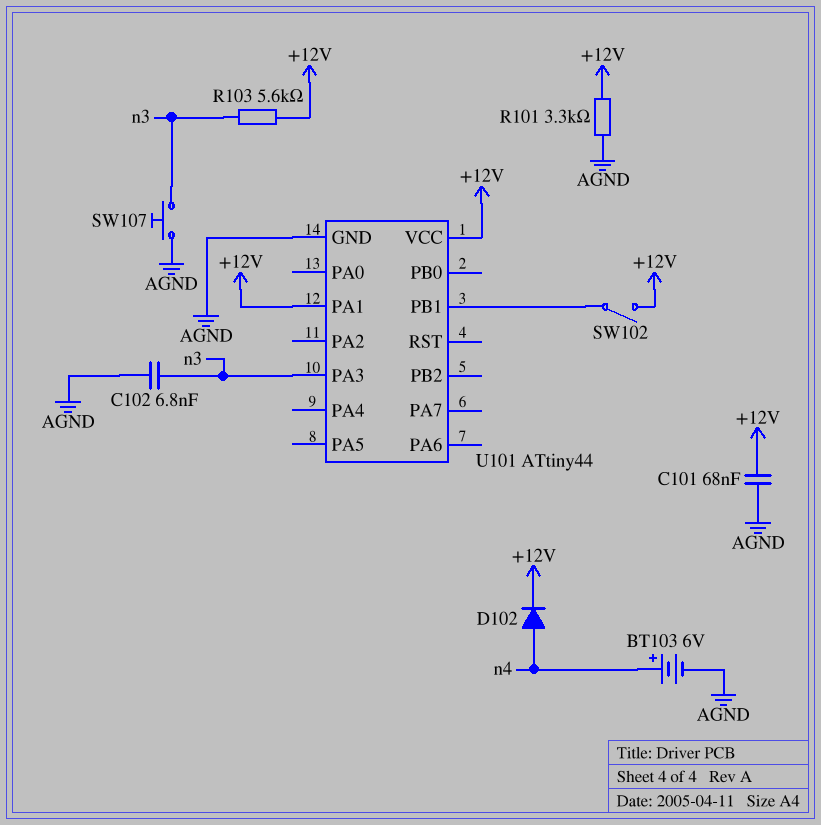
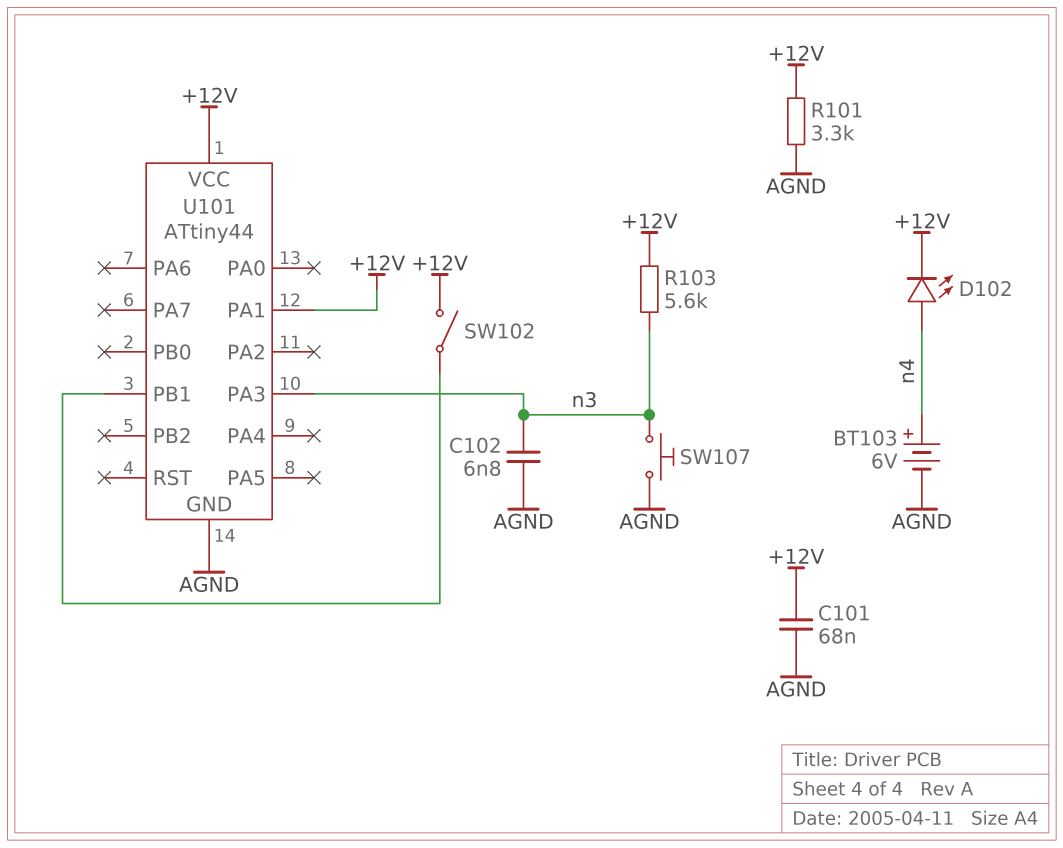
D102: diode (A n4, K +12V) -> LED (A n4, K +12V)

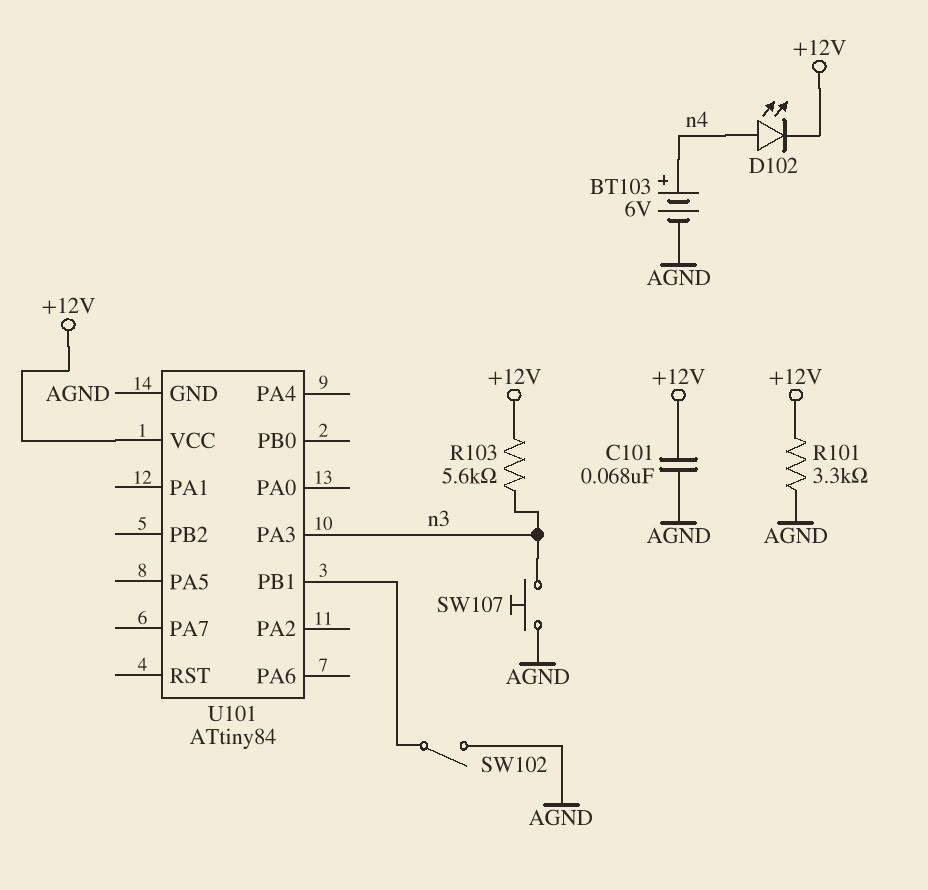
C102: 6.8nF (AGND, n3) -> none
SW102: switch (+12V, U101/PB1) -> switch (AGND, U101/PB1)
U101: ATtiny44 -> ATtiny84
U101 pin PA1: +12V -> none

